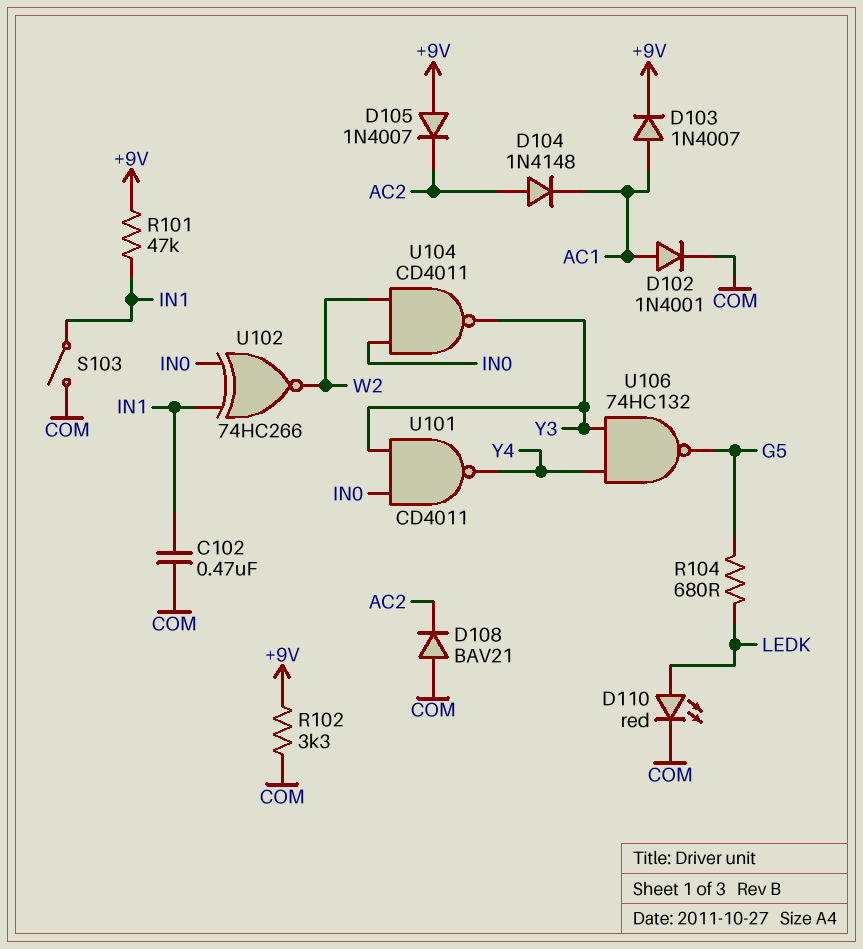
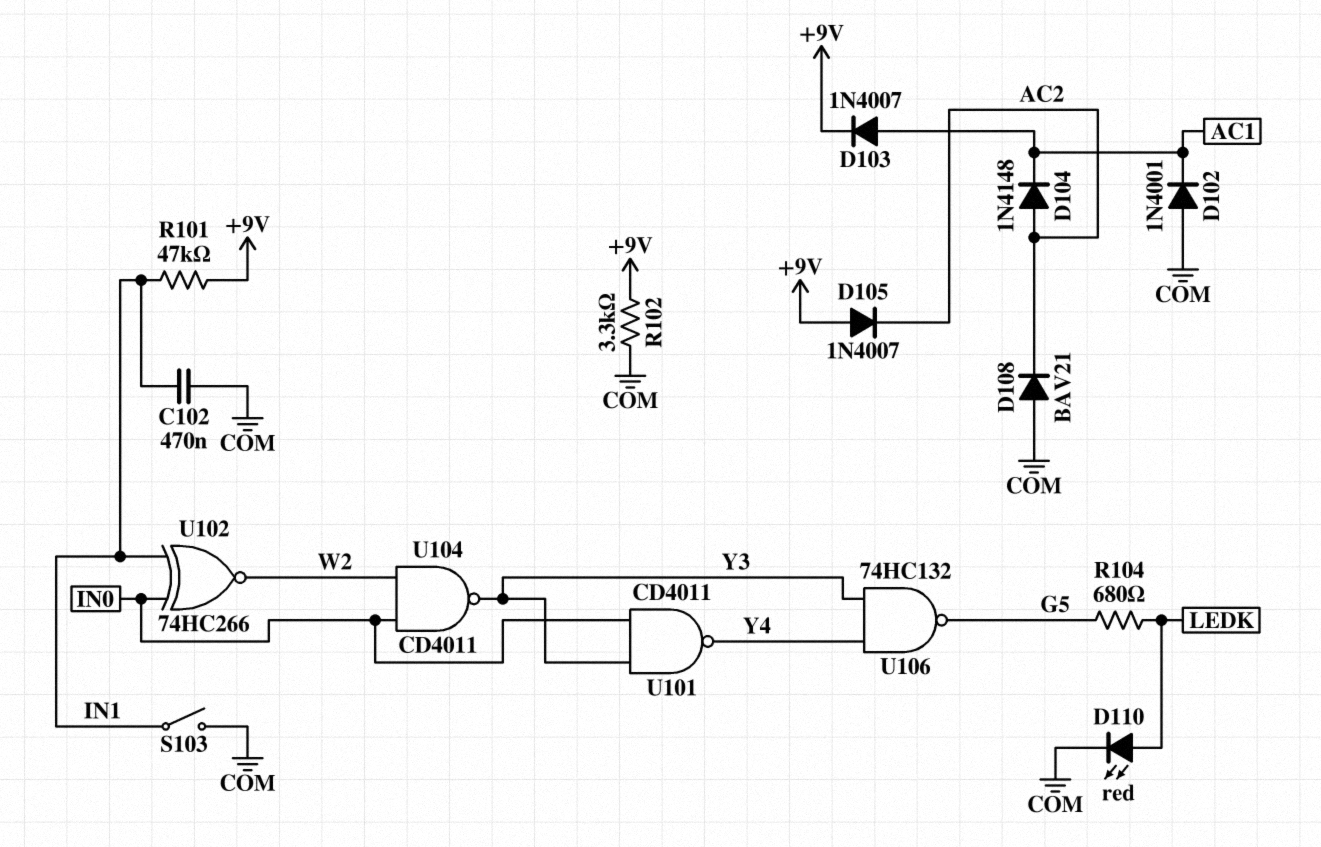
D102: diode 1N4001 (A AC1, K COM) -> diode 1N4001 (A COM, K AC1)

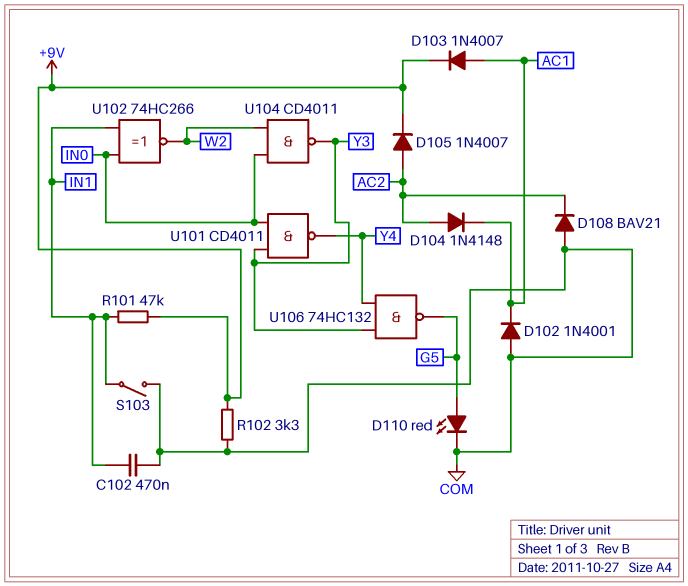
D105: diode 1N4007 (A +9V, K AC2) -> diode 1N4007 (A AC2, K +9V)
D110: LED red (A LEDK, K COM) -> LED red (A G5, K COM)
R104: 680 (G5, LEDK) -> none

